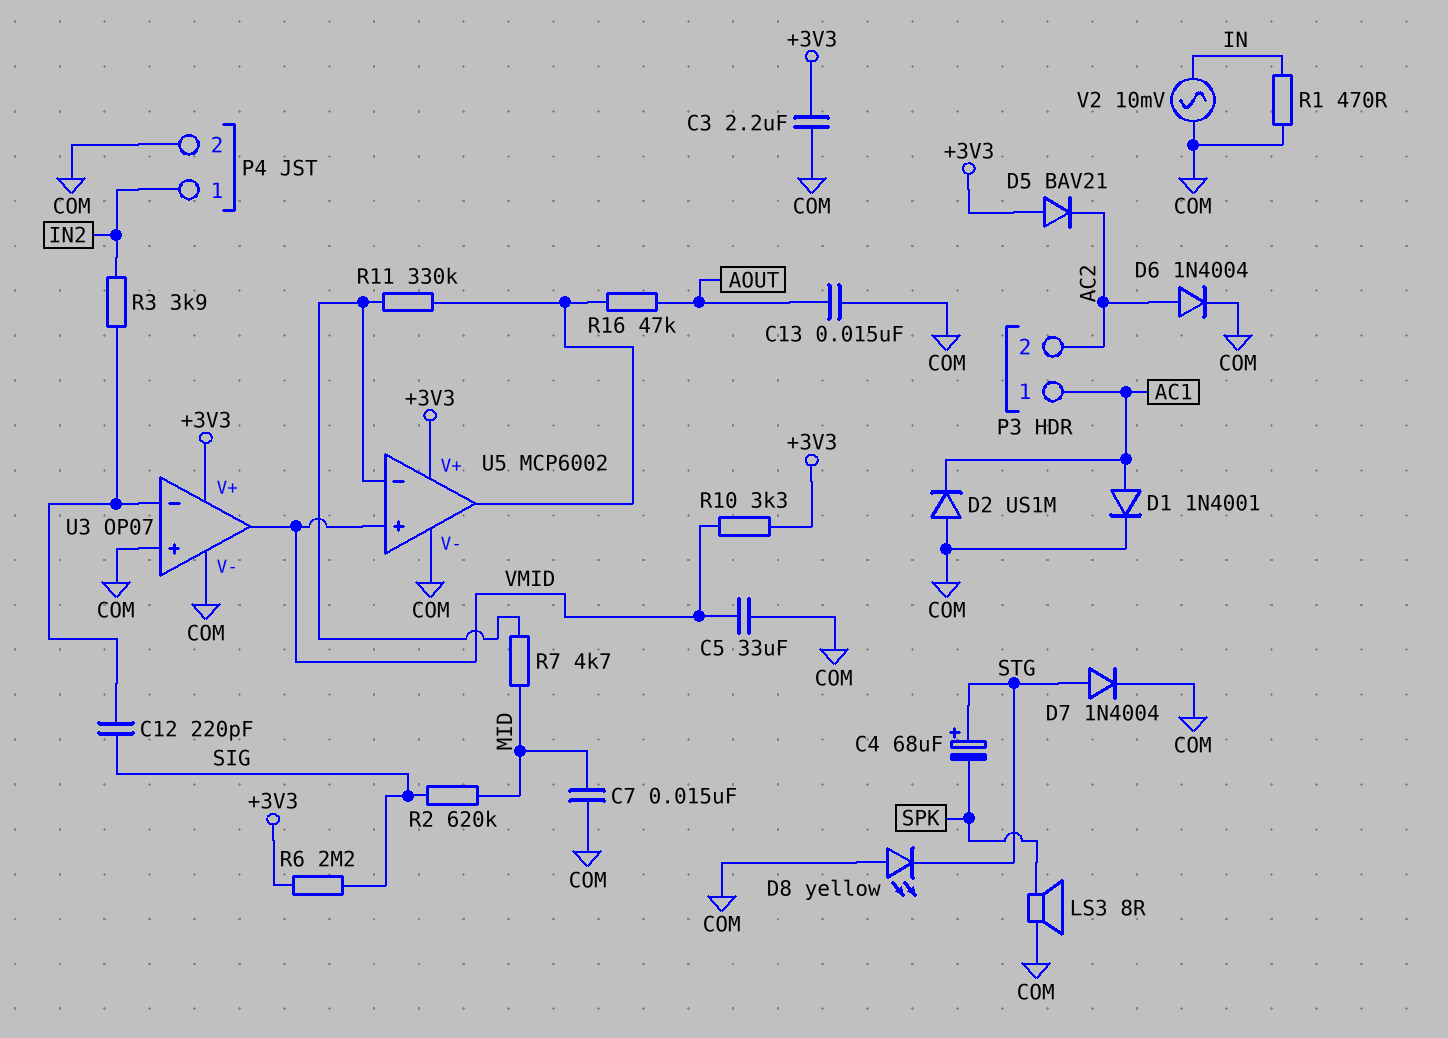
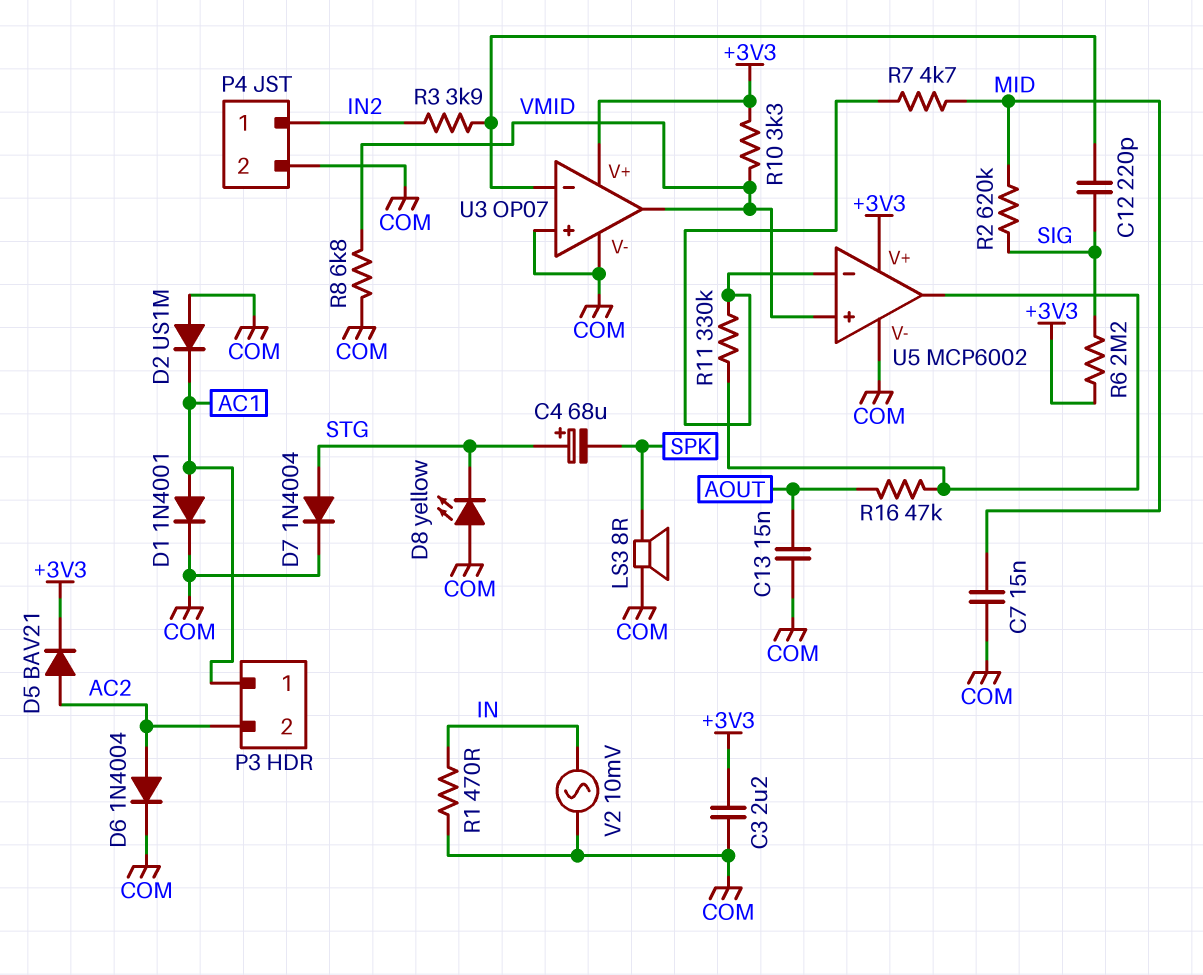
C5: 33uF (COM, VMID) -> none
D5: diode BAV21 (A +3V3, K AC2) -> diode BAV21 (A AC2, K +3V3)
R8: none -> 6.8k (COM, VMID)

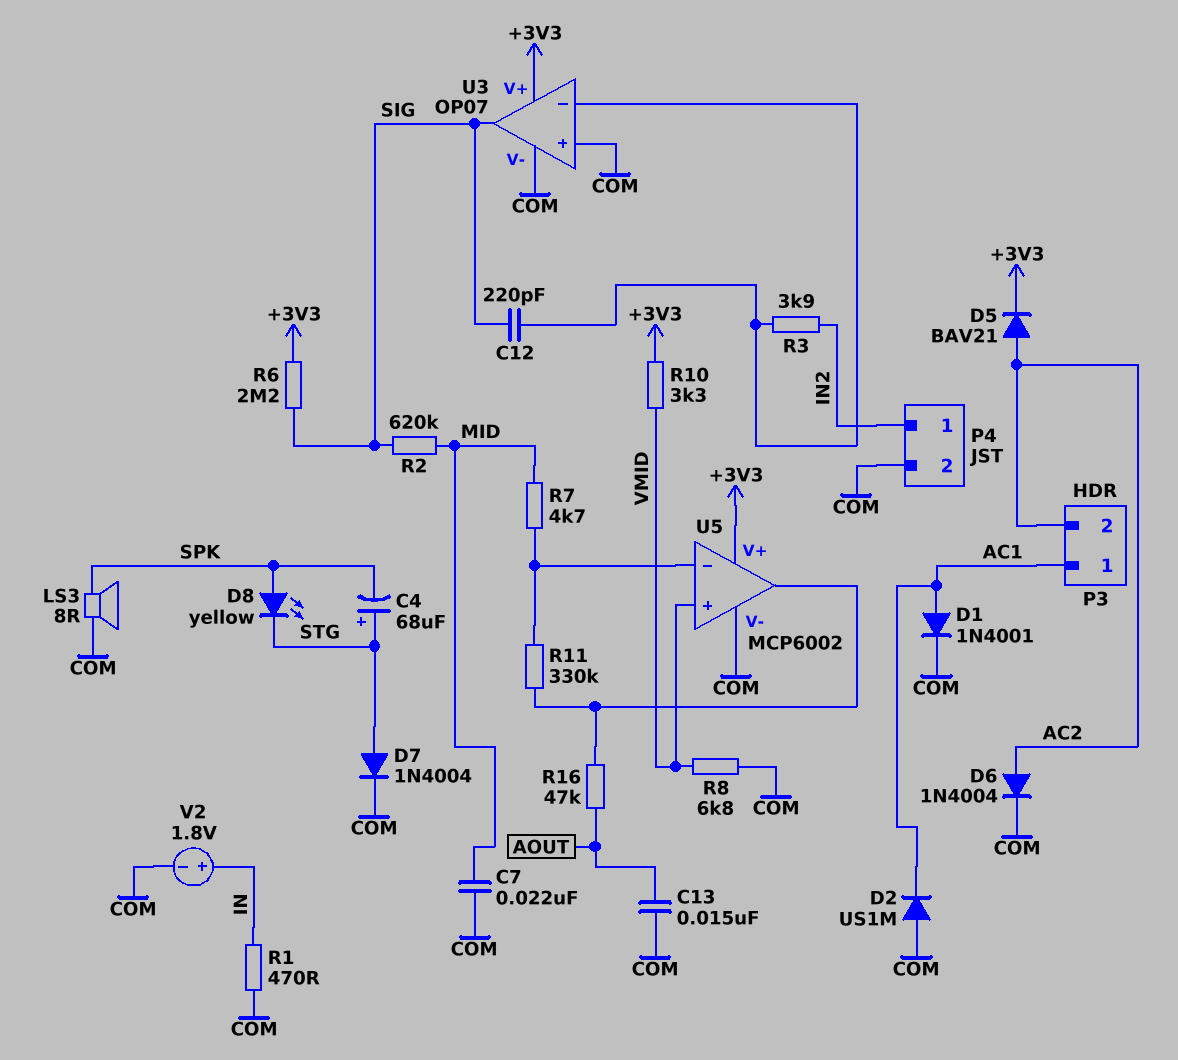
C3: 2.2uF (+3V3, COM) -> none
C7: 15nF (COM, MID) -> 22nF (COM, MID)
D8: LED yellow (A COM, K STG) -> LED yellow (A SPK, K STG)
U3 pin out: VMID -> SIG
V2: AC 10mV (COM, IN) -> 1.8V (plus IN, minus COM)

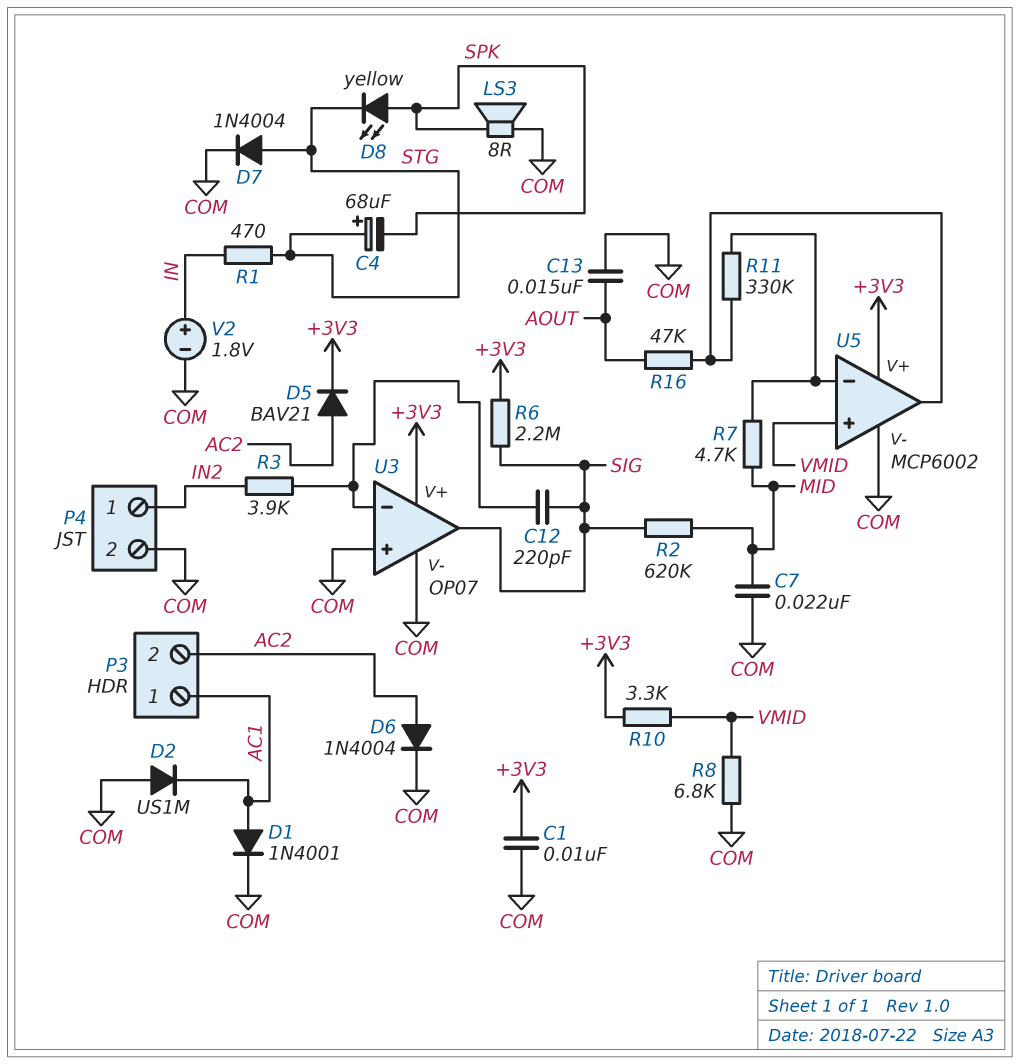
C1: none -> 10nF (+3V3, COM)
R1: 470 (COM, IN) -> 470 (IN, STG)

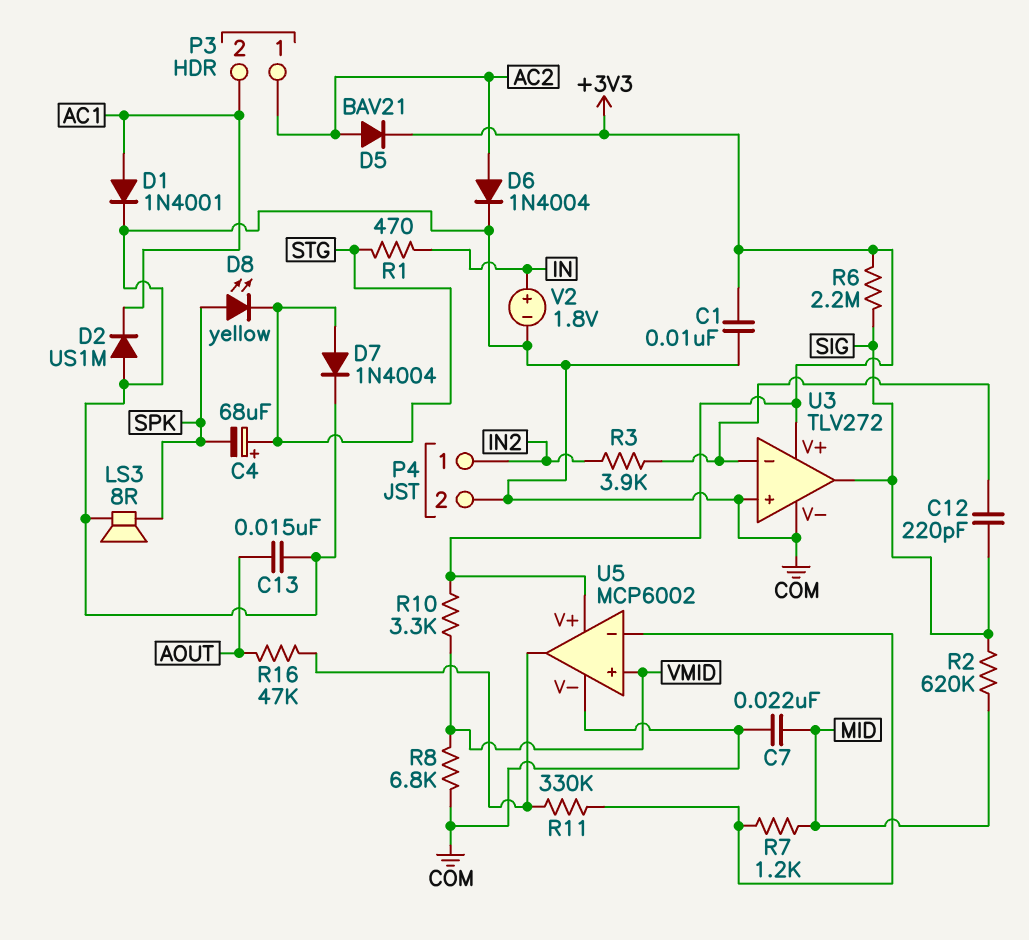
P3 pin 1: AC1 -> AC2
P3 pin 2: AC2 -> AC1
R7: 4.7k (MID, U5/in-) -> 1.2k (MID, U5/in-)
U3: OP07 -> TLV272

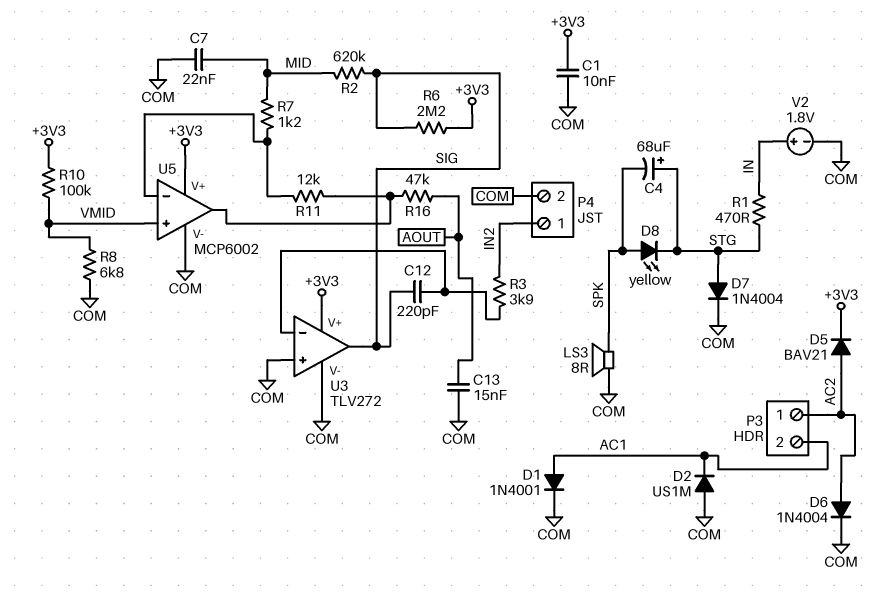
R10: 3.3k (+3V3, VMID) -> 100k (+3V3, VMID)
R11: 330k (U5/in-, U5/out) -> 12k (U5/in-, U5/out)

